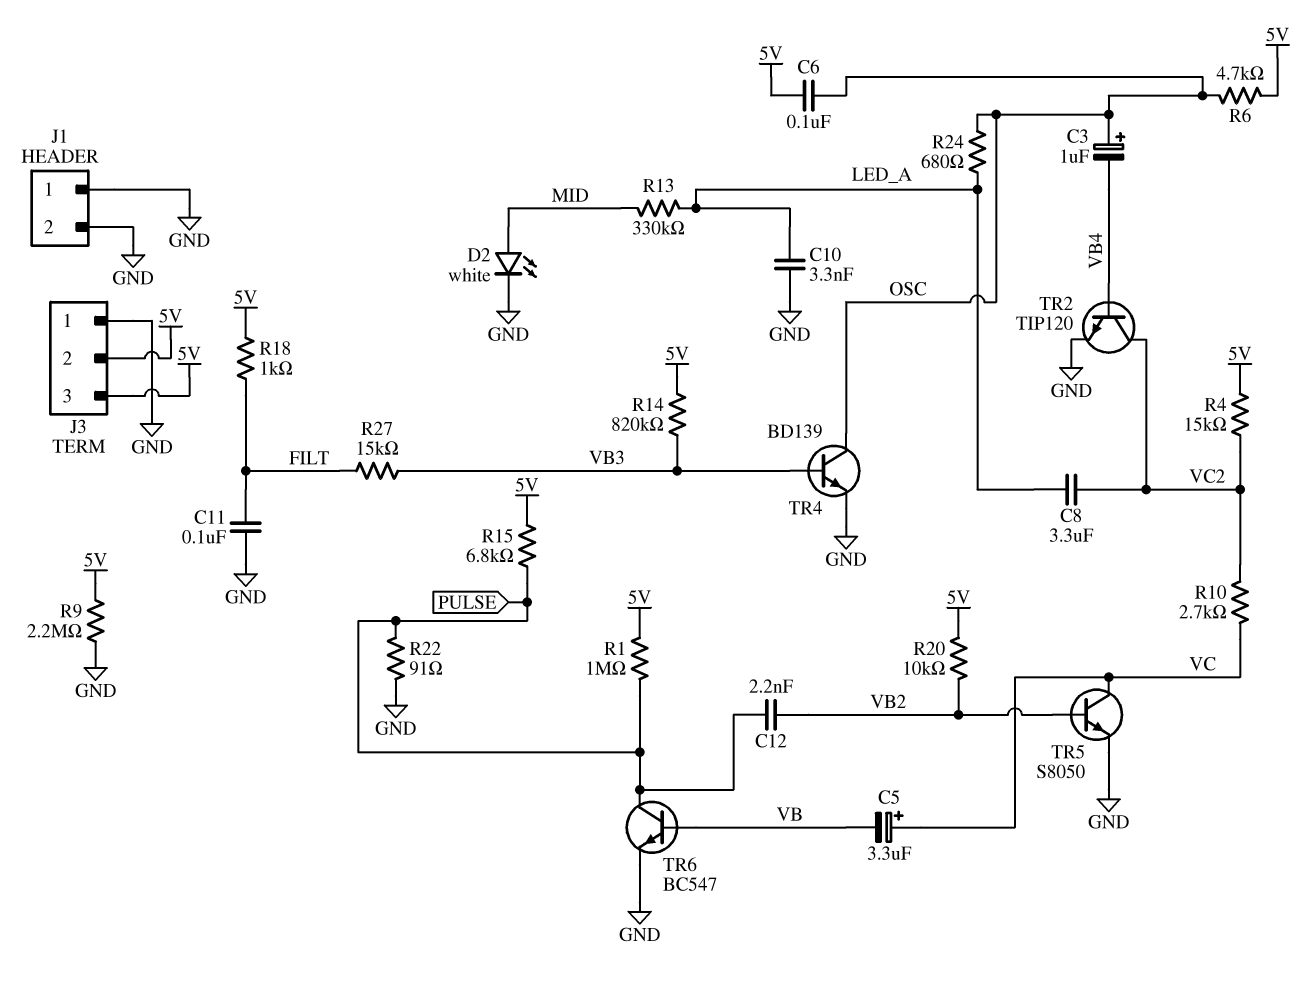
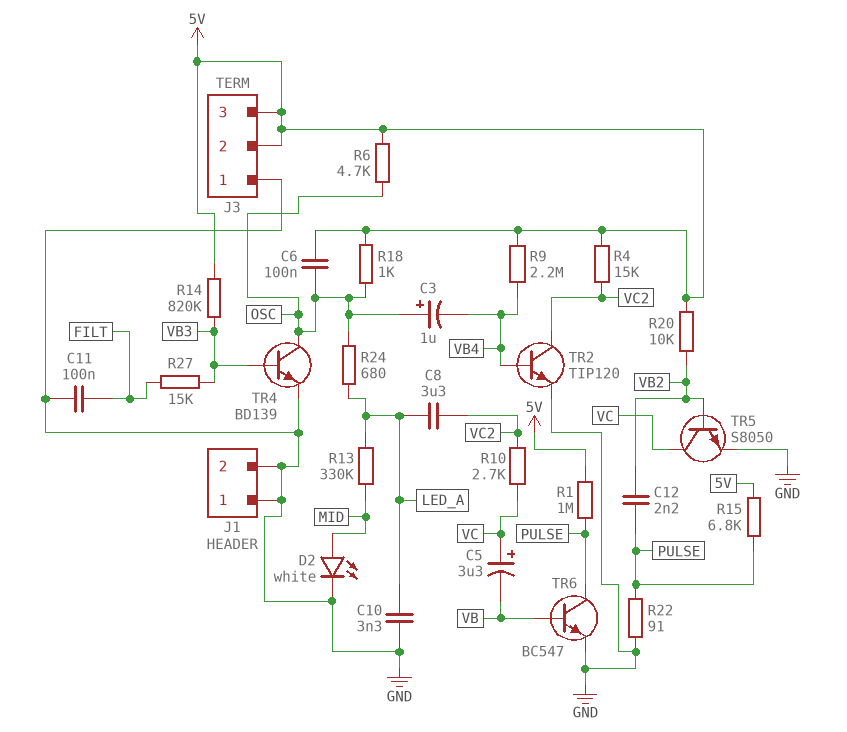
R9: 2.2M (5V, GND) -> 2.2M (5V, VB4)
R18: 1k (5V, FILT) -> 1k (5V, OSC)

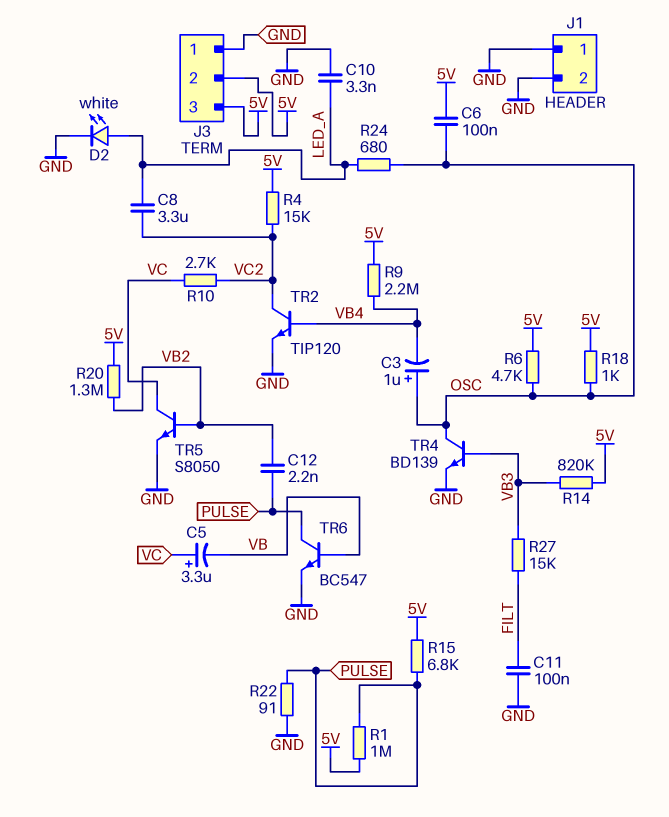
D2: LED white (A MID, K GND) -> LED white (A LED_A, K GND)
R13: 330k (LED_A, MID) -> none
R20: 10k (5V, VB2) -> 1.3M (5V, VB2)

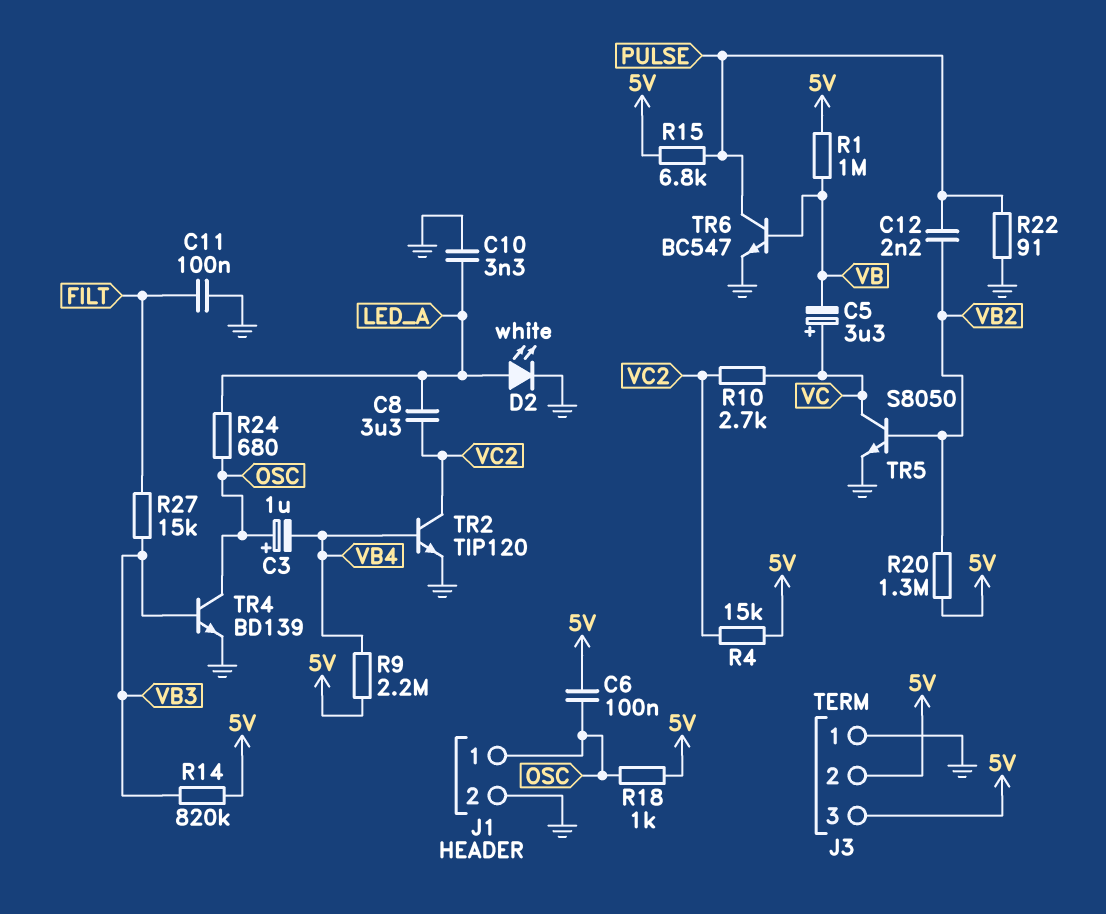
J1 pin 1: GND -> OSC
R1: 1M (5V, PULSE) -> 1M (5V, VB)
R6: 4.7k (5V, OSC) -> none

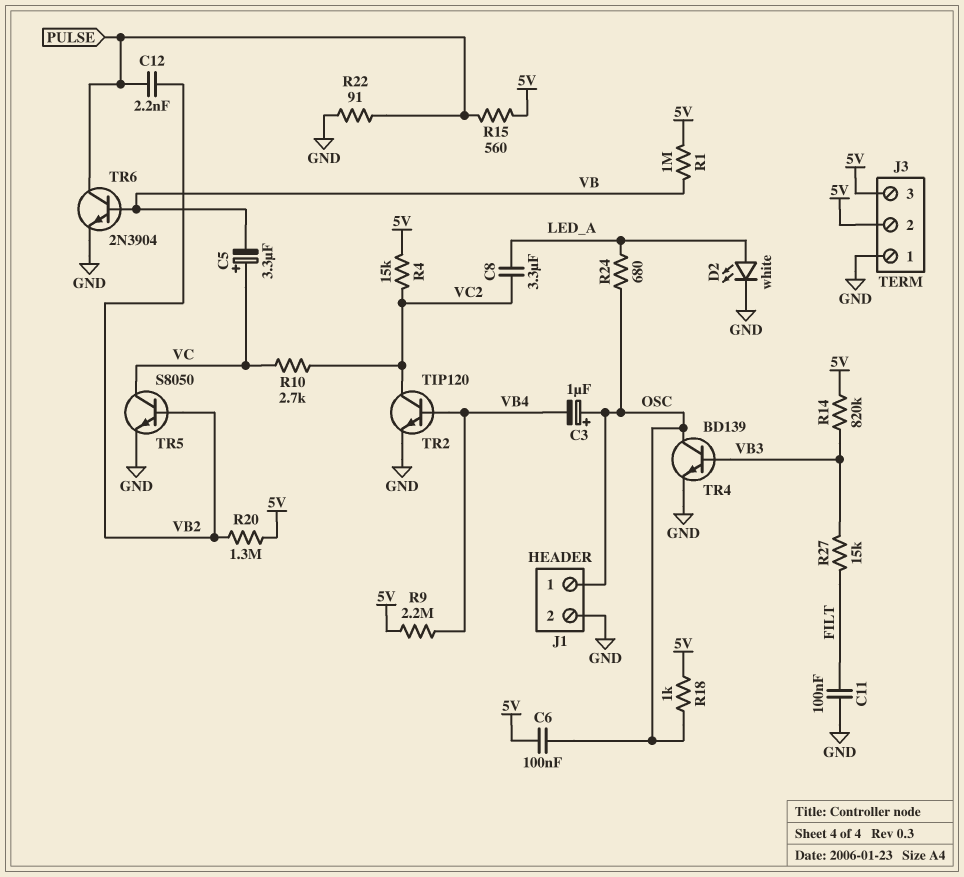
C10: 3.3nF (GND, LED_A) -> none
R15: 6.8k (5V, PULSE) -> 560 (5V, PULSE)
TR6: NPN BC547 (B VB, C PULSE, E GND) -> NPN 2N3904 (B VB, C PULSE, E GND)

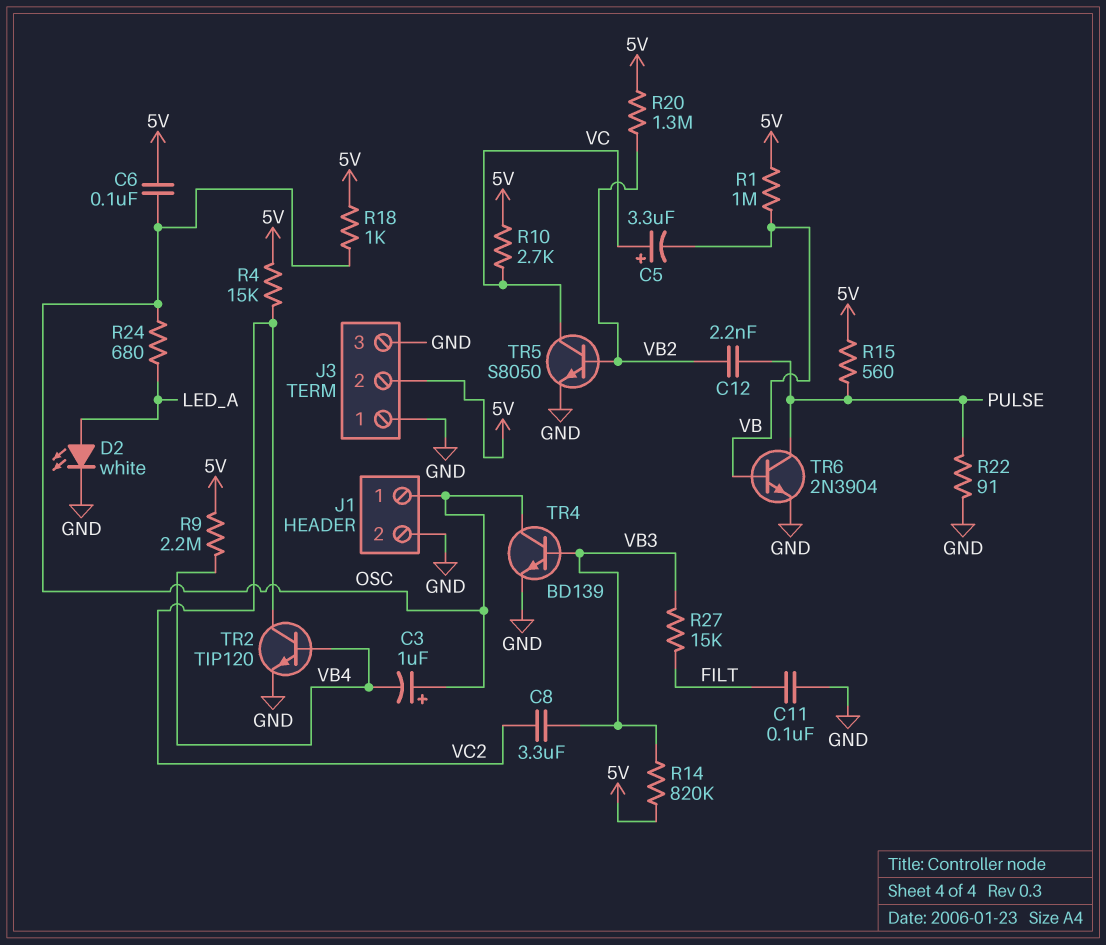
C8: 3.3uF (LED_A, VC2) -> 3.3uF (VB3, VC2)
J3 pin 3: 5V -> GND
R10: 2.7k (VC, VC2) -> 2.7k (5V, VC)

